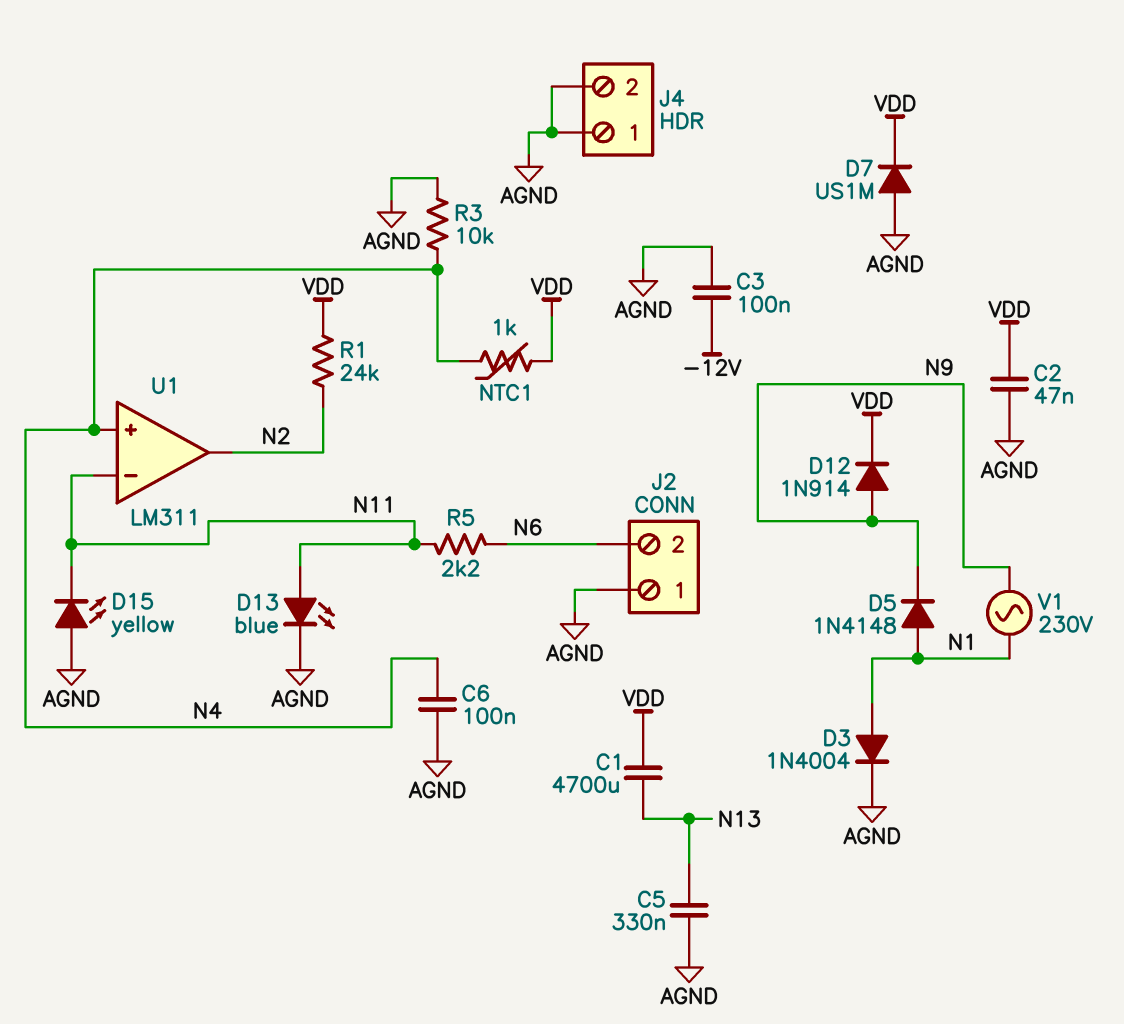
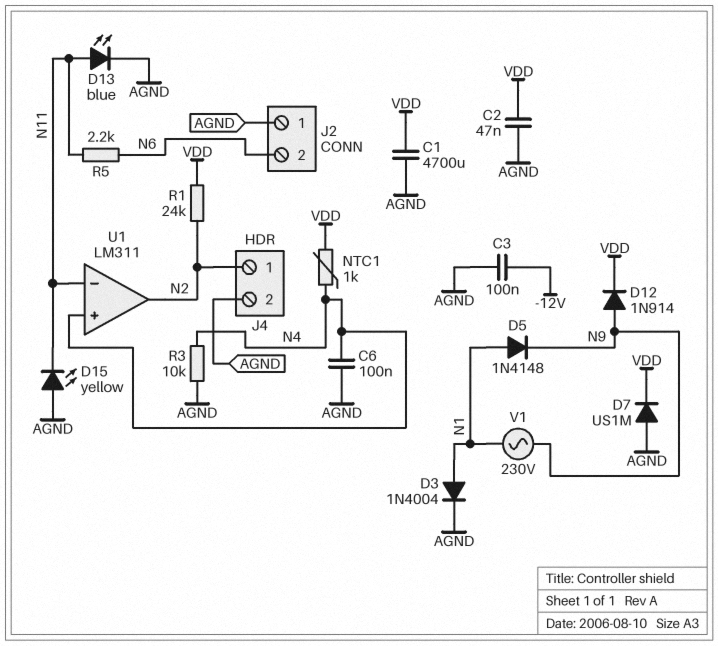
C1: 4700uF (N13, VDD) -> 4700uF (AGND, VDD)
C5: 330nF (AGND, N13) -> none
J4 pin 1: AGND -> N2

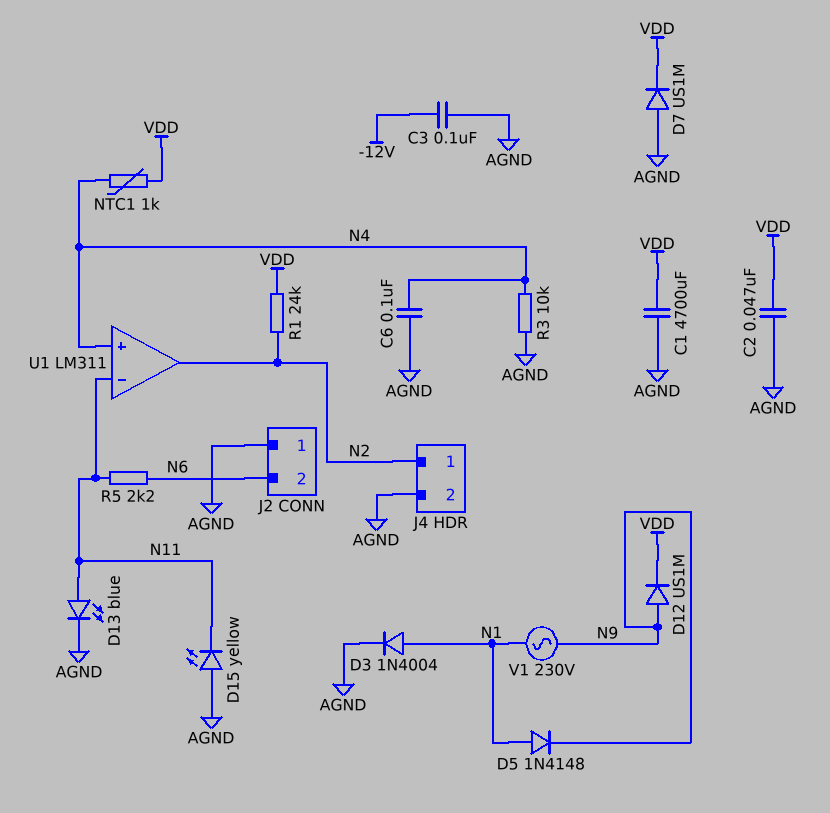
D12: diode 1N914 (A N9, K VDD) -> diode US1M (A N9, K VDD)

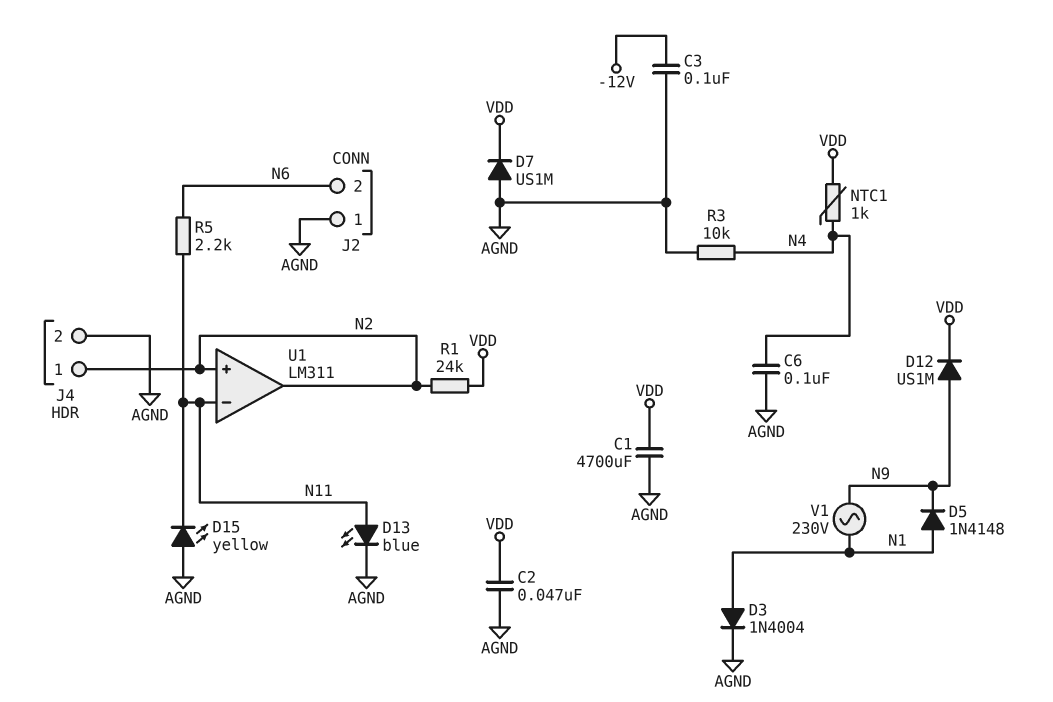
U1 pin in+: N4 -> N2

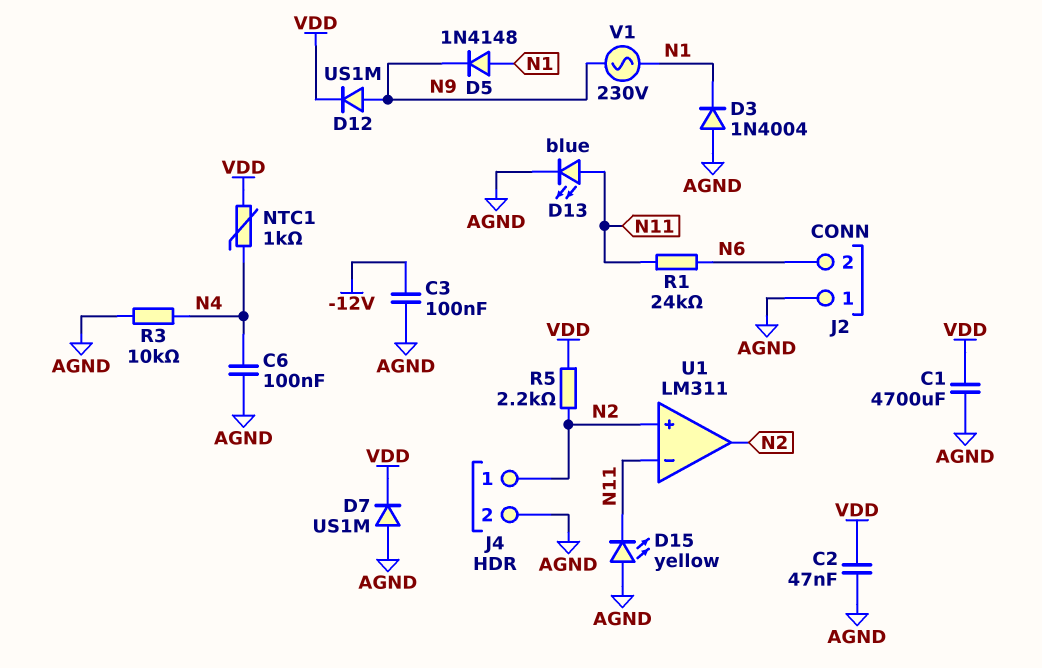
D3: diode 1N4004 (A N1, K AGND) -> diode 1N4004 (A AGND, K N1)
R1: 24k (N2, VDD) -> 24k (N6, N11)
R5: 2.2k (N6, N11) -> 2.2k (N2, VDD)

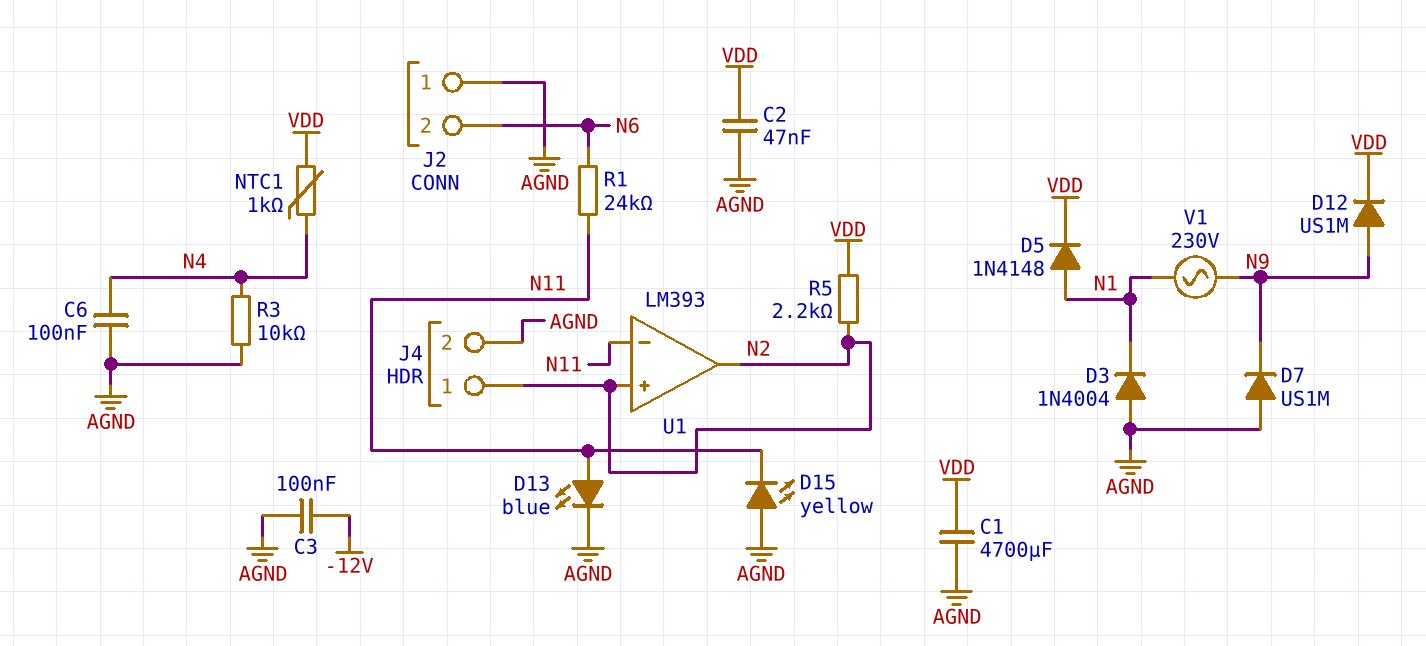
D5: diode 1N4148 (A N1, K N9) -> diode 1N4148 (A N1, K VDD)
D7: diode US1M (A AGND, K VDD) -> diode US1M (A AGND, K N9)
U1: LM311 -> LM393

